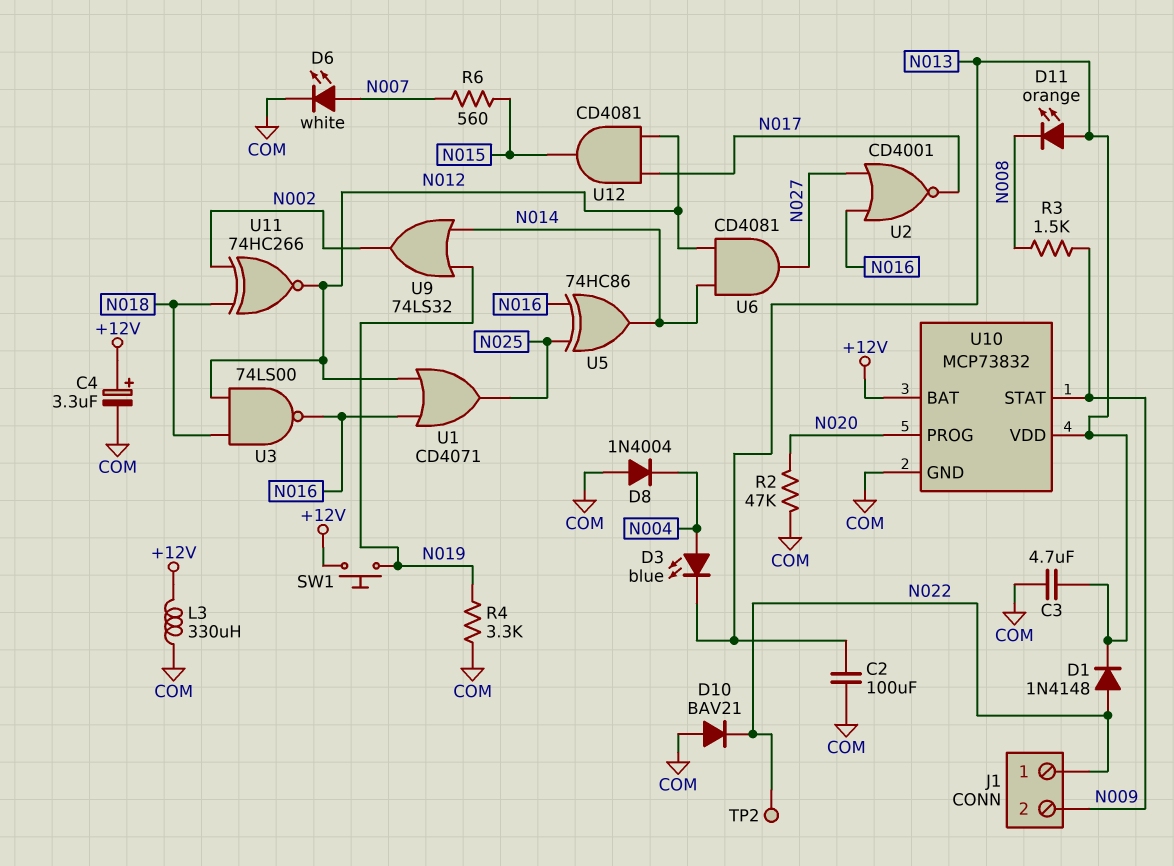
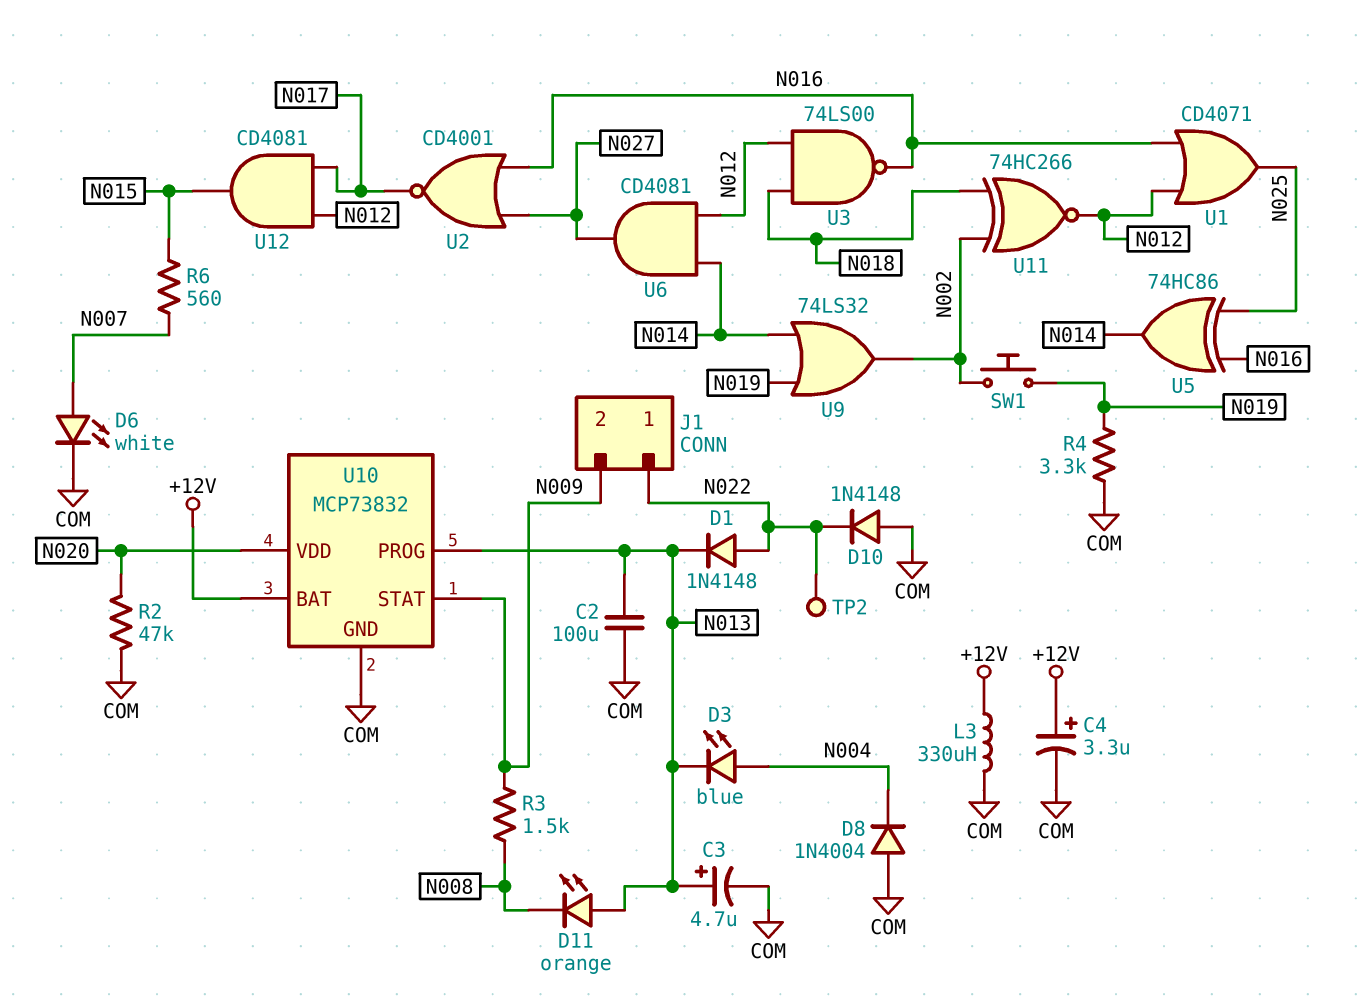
C3: 4.7uF (COM, N013) -> 4.7uF (plus N013, minus COM)
D10: diode BAV21 (A COM, K N022) -> diode 1N4148 (A COM, K N022)
SW1: button (+12V, N019) -> button (N002, N019)
U10 pin PROG: N020 -> N013
U10 pin VDD: N013 -> N020

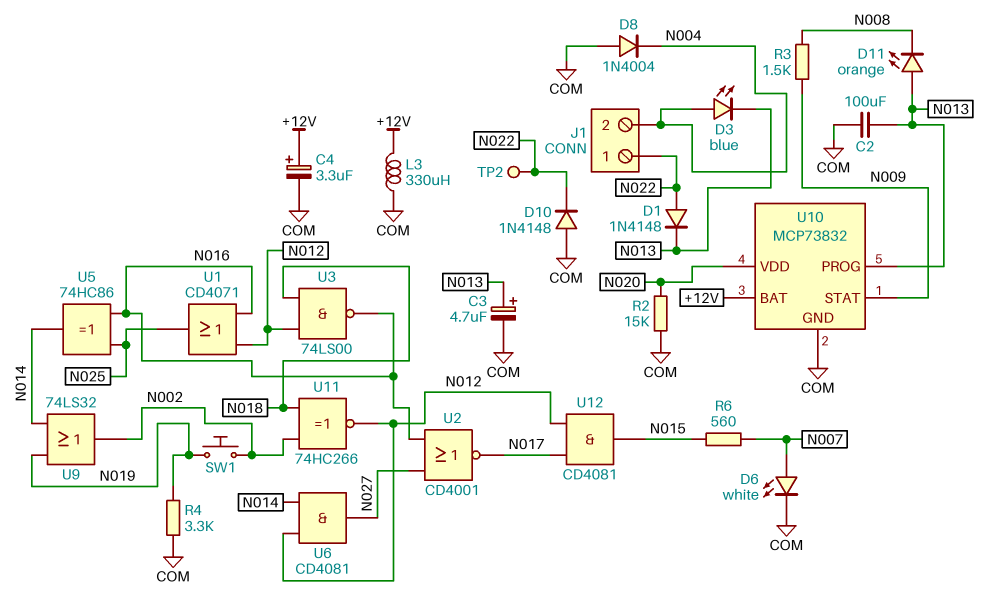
J1 pin 2: N009 -> N004
R2: 47k (COM, N020) -> 15k (COM, N020)

